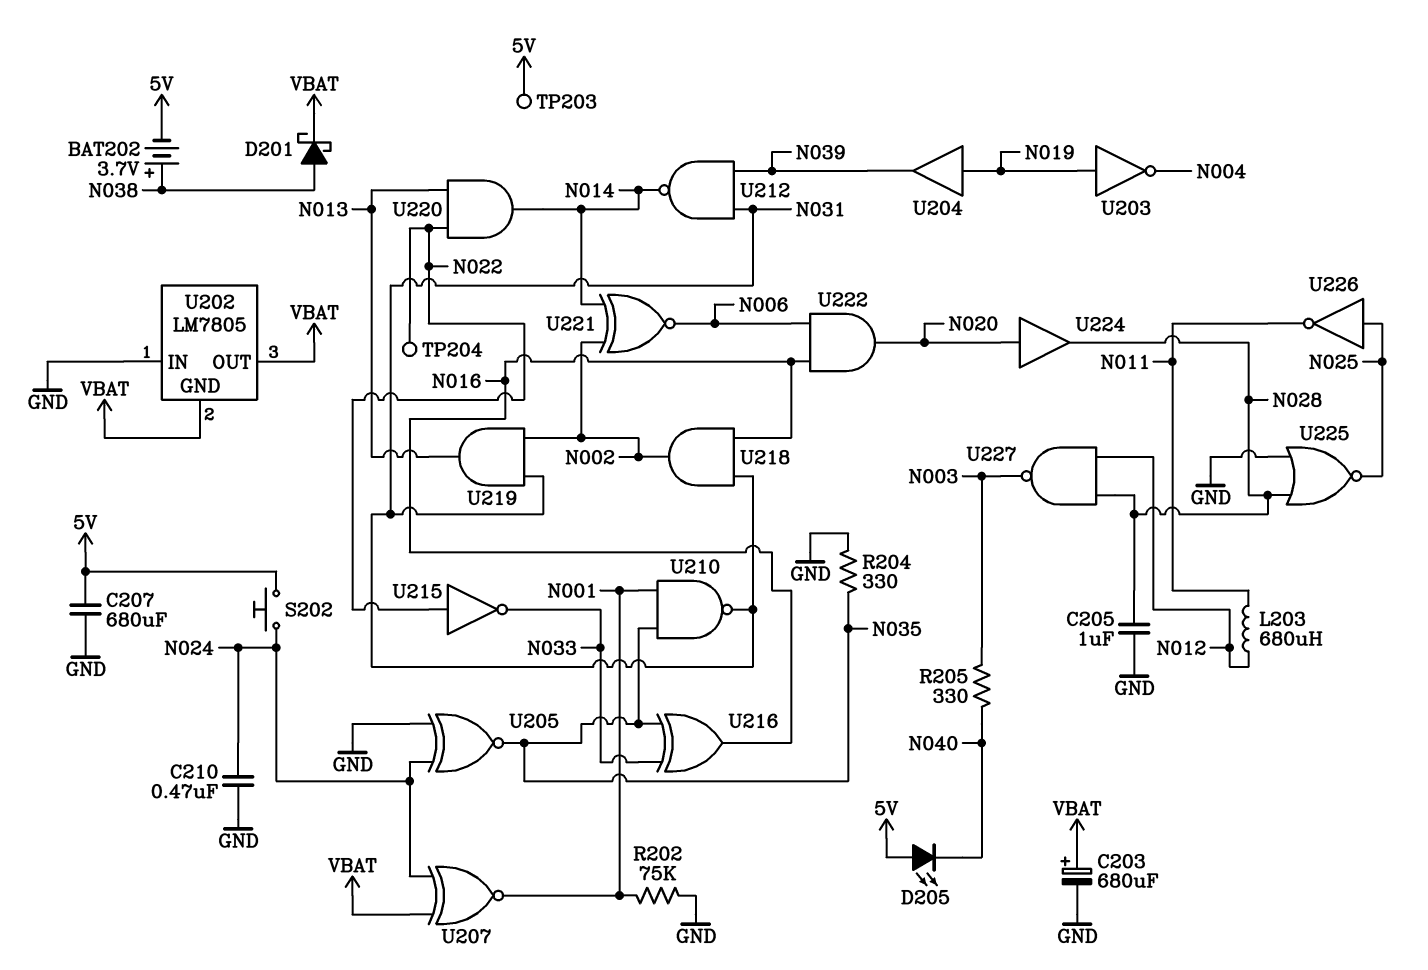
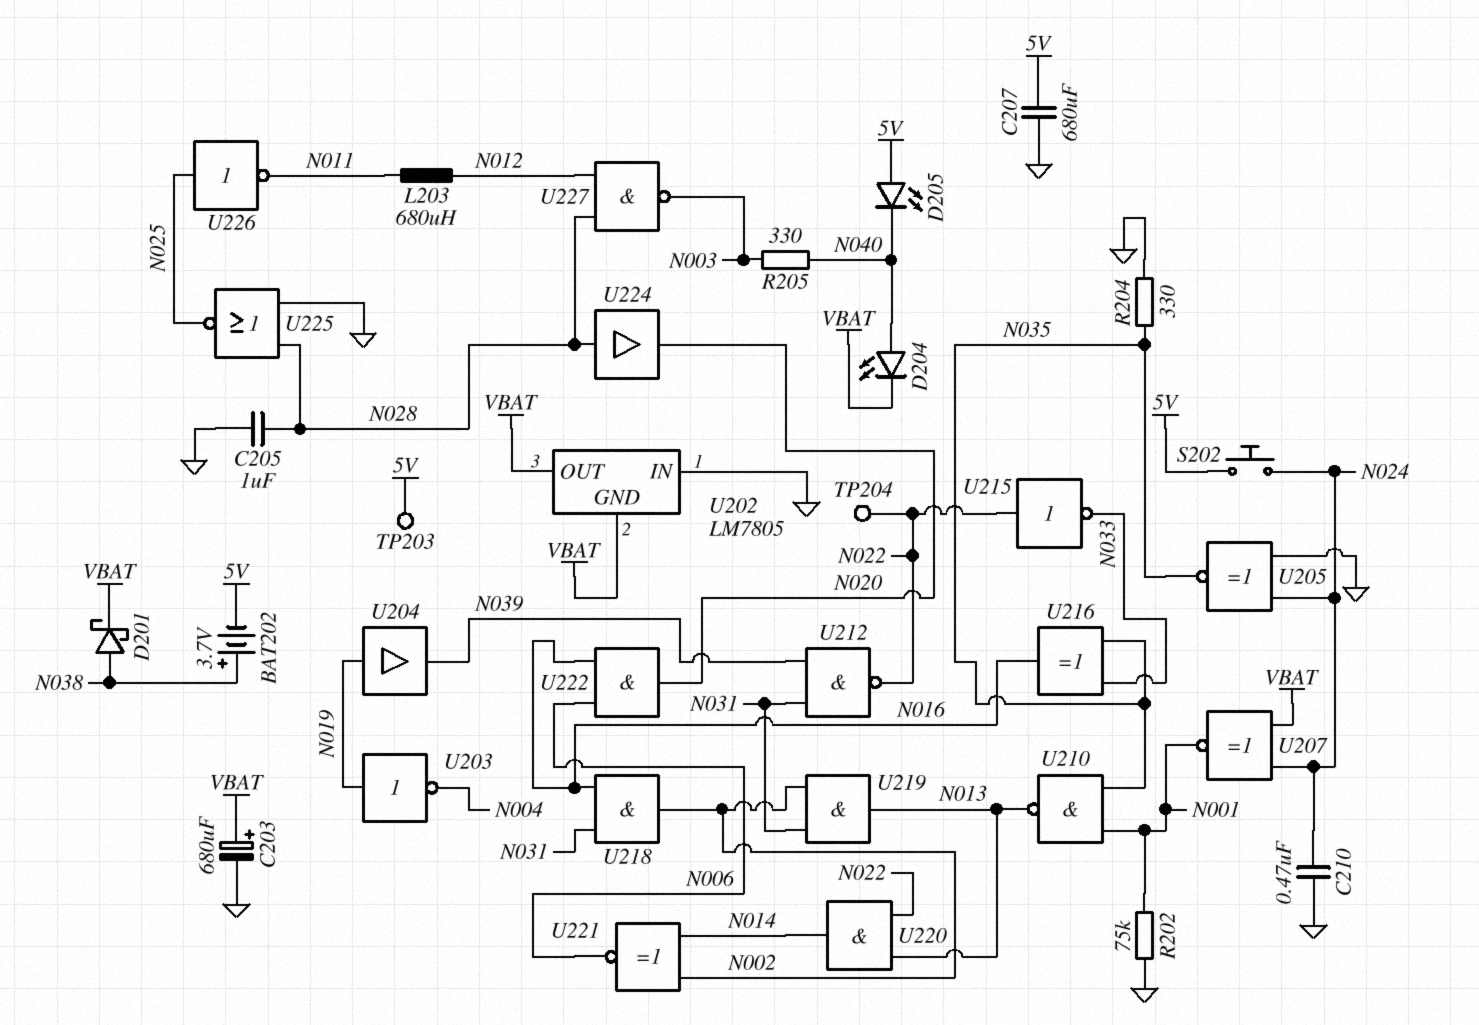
D204: none -> LED (A N040, K VBAT)
U210: NAND (in N001, in N035, out N031) -> NAND (in N001, in N035, out N013)
U212: NAND (in N031, in N039, out N014) -> NAND (in N031, in N039, out N022)
U224: buffer (in N020, out N028) -> buffer (in N028, out N020)

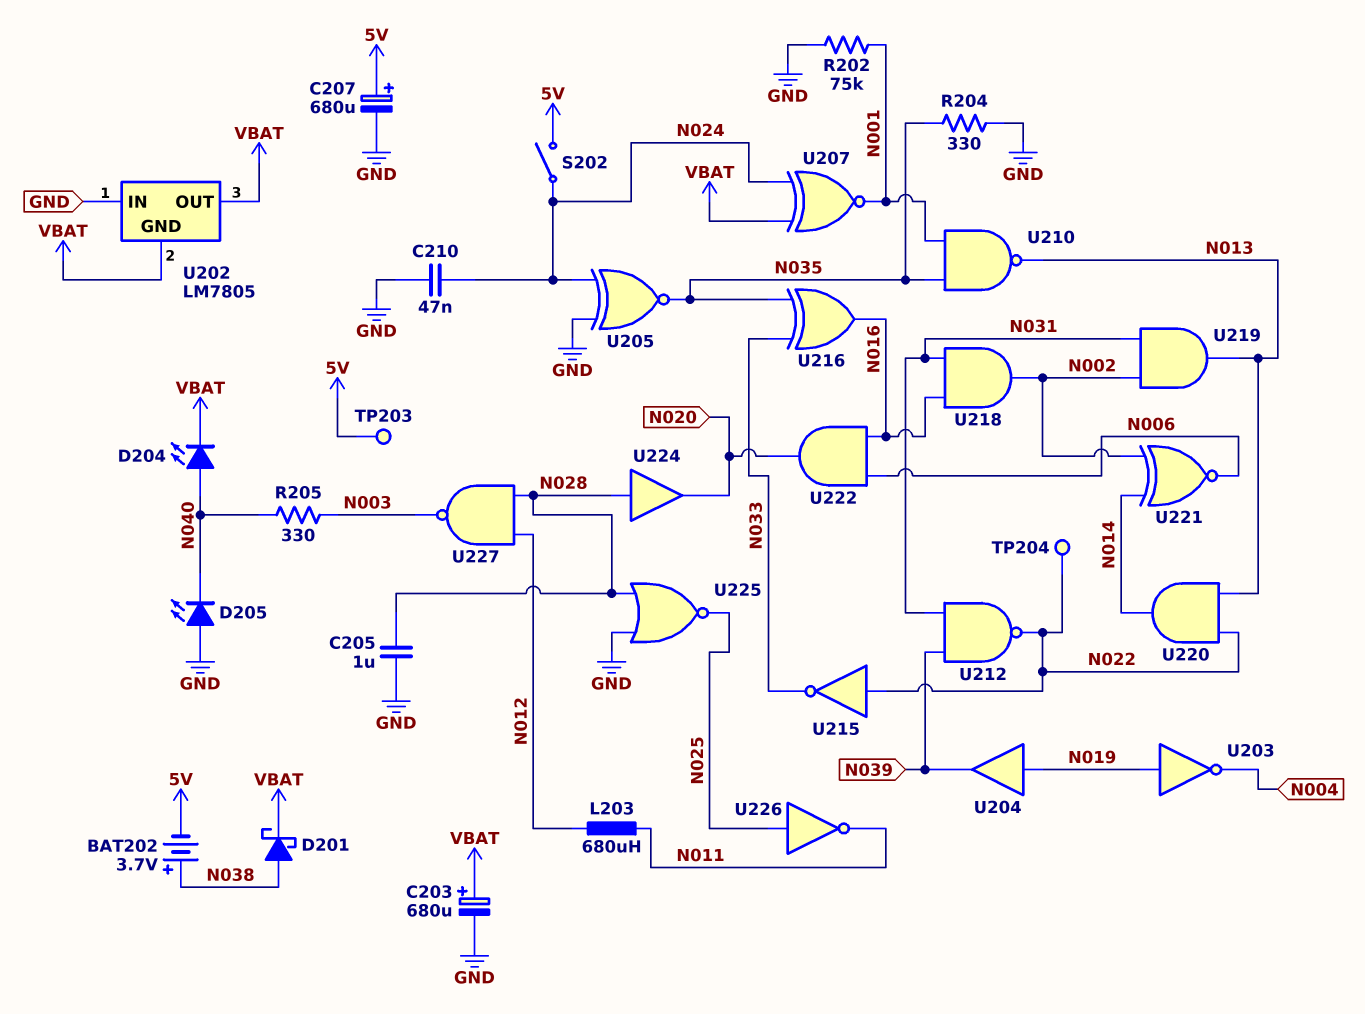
C207: 680uF (5V, GND) -> 680uF (plus 5V, minus GND)
C210: 470nF (GND, N024) -> 47nF (GND, N024)
D205: LED (A 5V, K N040) -> LED (A GND, K N040)
S202: button (5V, N024) -> switch (5V, N024)

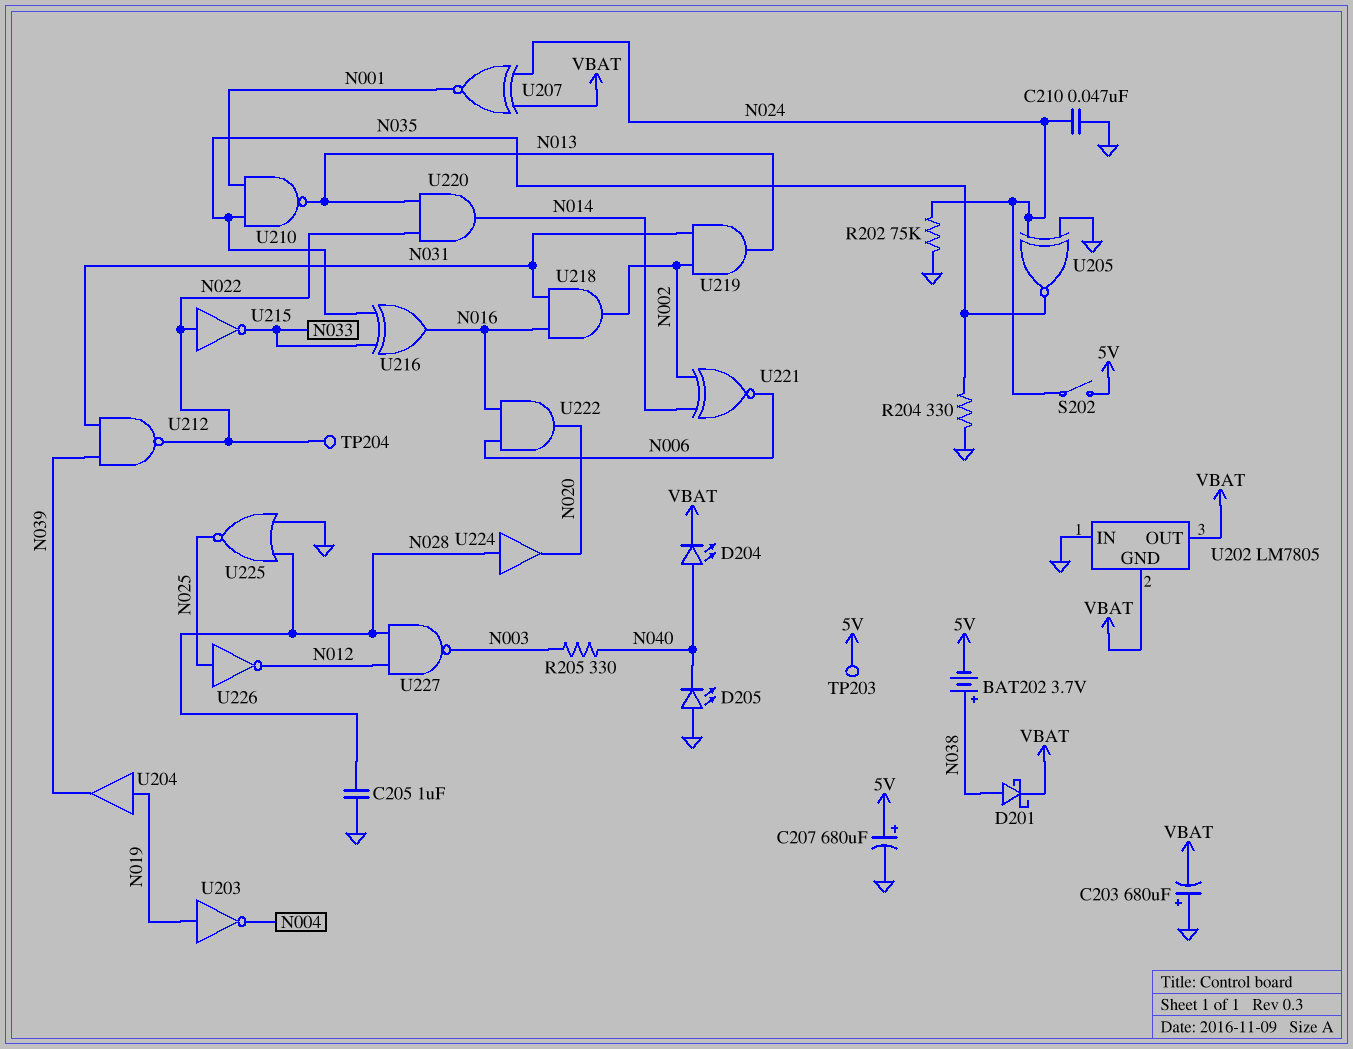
C203: 680uF (plus VBAT, minus GND) -> 680uF (plus GND, minus VBAT)
L203: 680uH (N011, N012) -> none
R202: 75k (GND, N001) -> 75k (GND, N024)
U226: NOT (in N025, out N011) -> NOT (in N025, out N012)

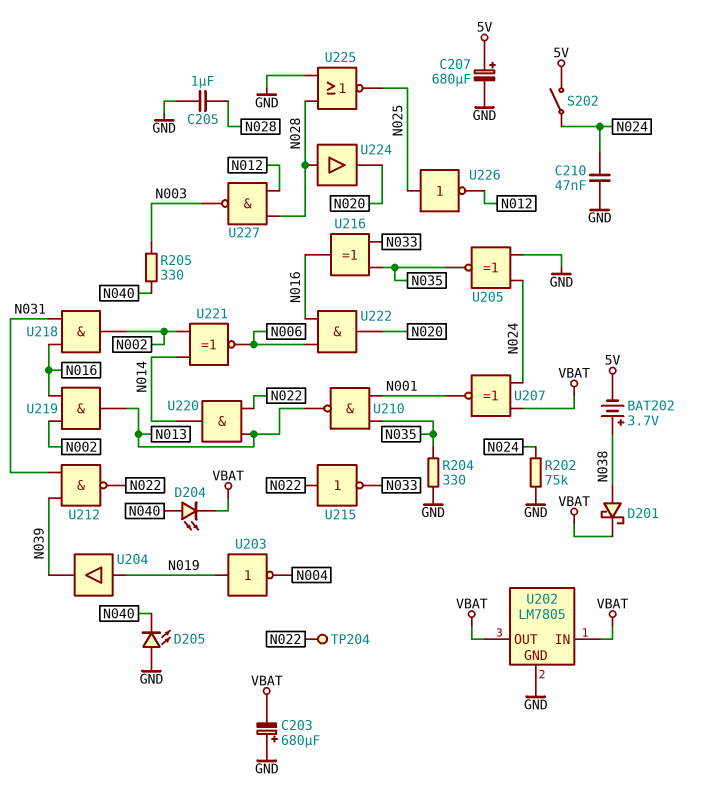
TP203: test point (5V) -> none
U202 pin GND: VBAT -> GND
U202 pin IN: GND -> VBAT
U219: AND (in N002, in N031, out N013) -> AND (in N002, in N016, out N013)

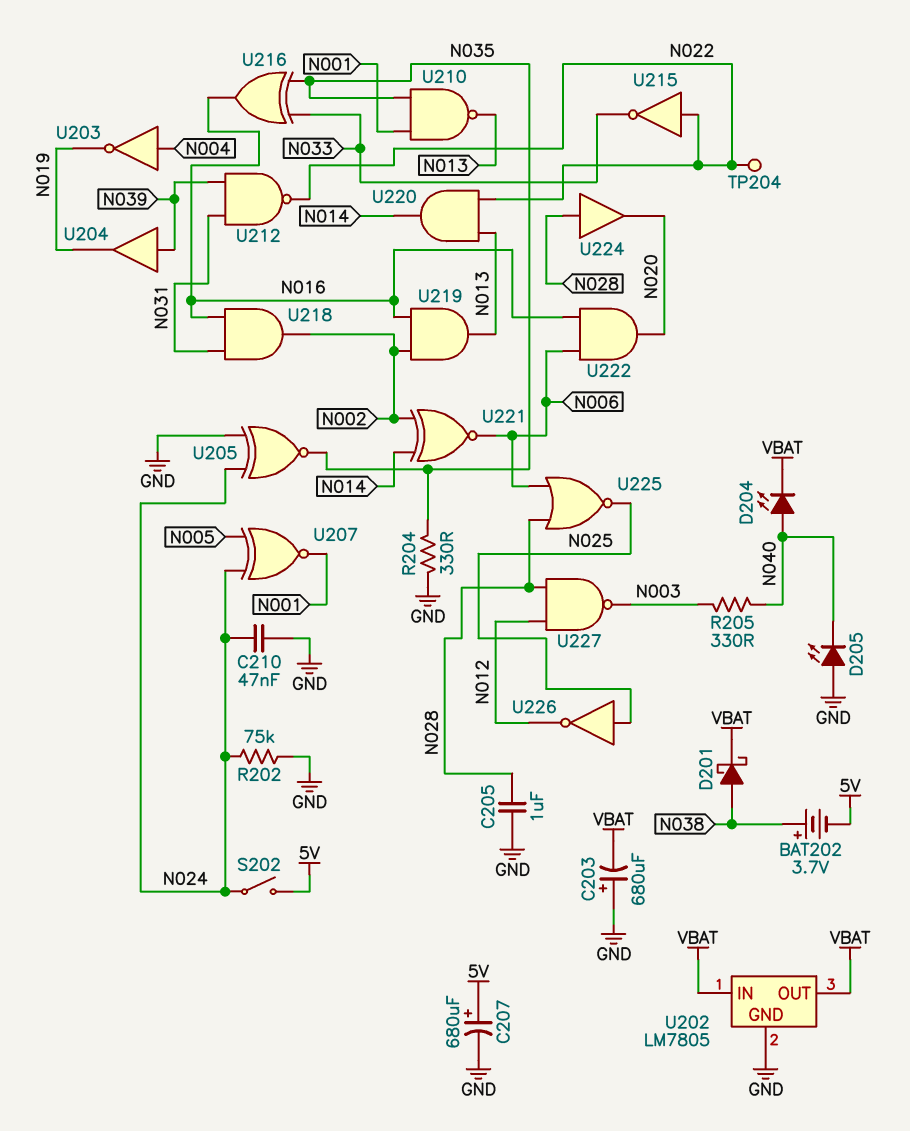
U203: NOT (in N019, out N004) -> NOT (in N004, out N019)
U204: buffer (in N019, out N039) -> buffer (in N039, out N019)
U207: XNOR (in N024, in VBAT, out N001) -> XNOR (in N005, in N024, out N001)
U225: NOR (in GND, in N028, out N025) -> NOR (in N006, in N028, out N025)

